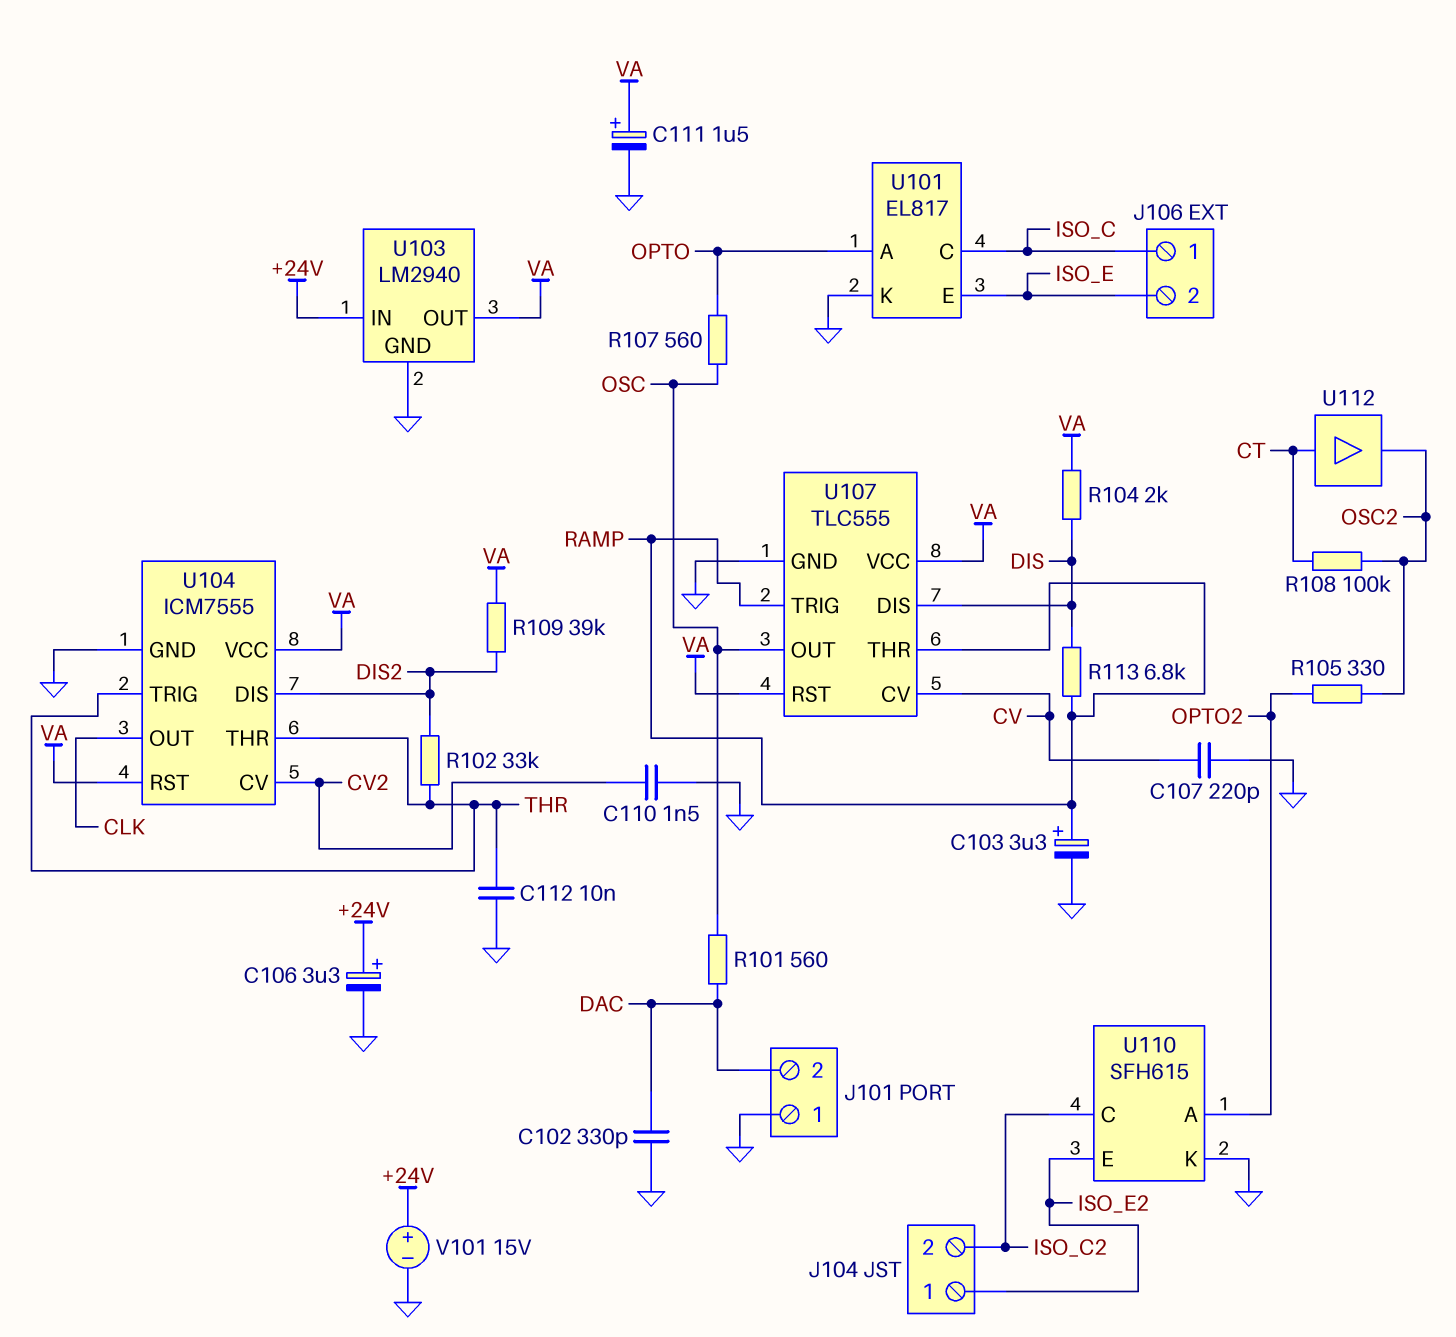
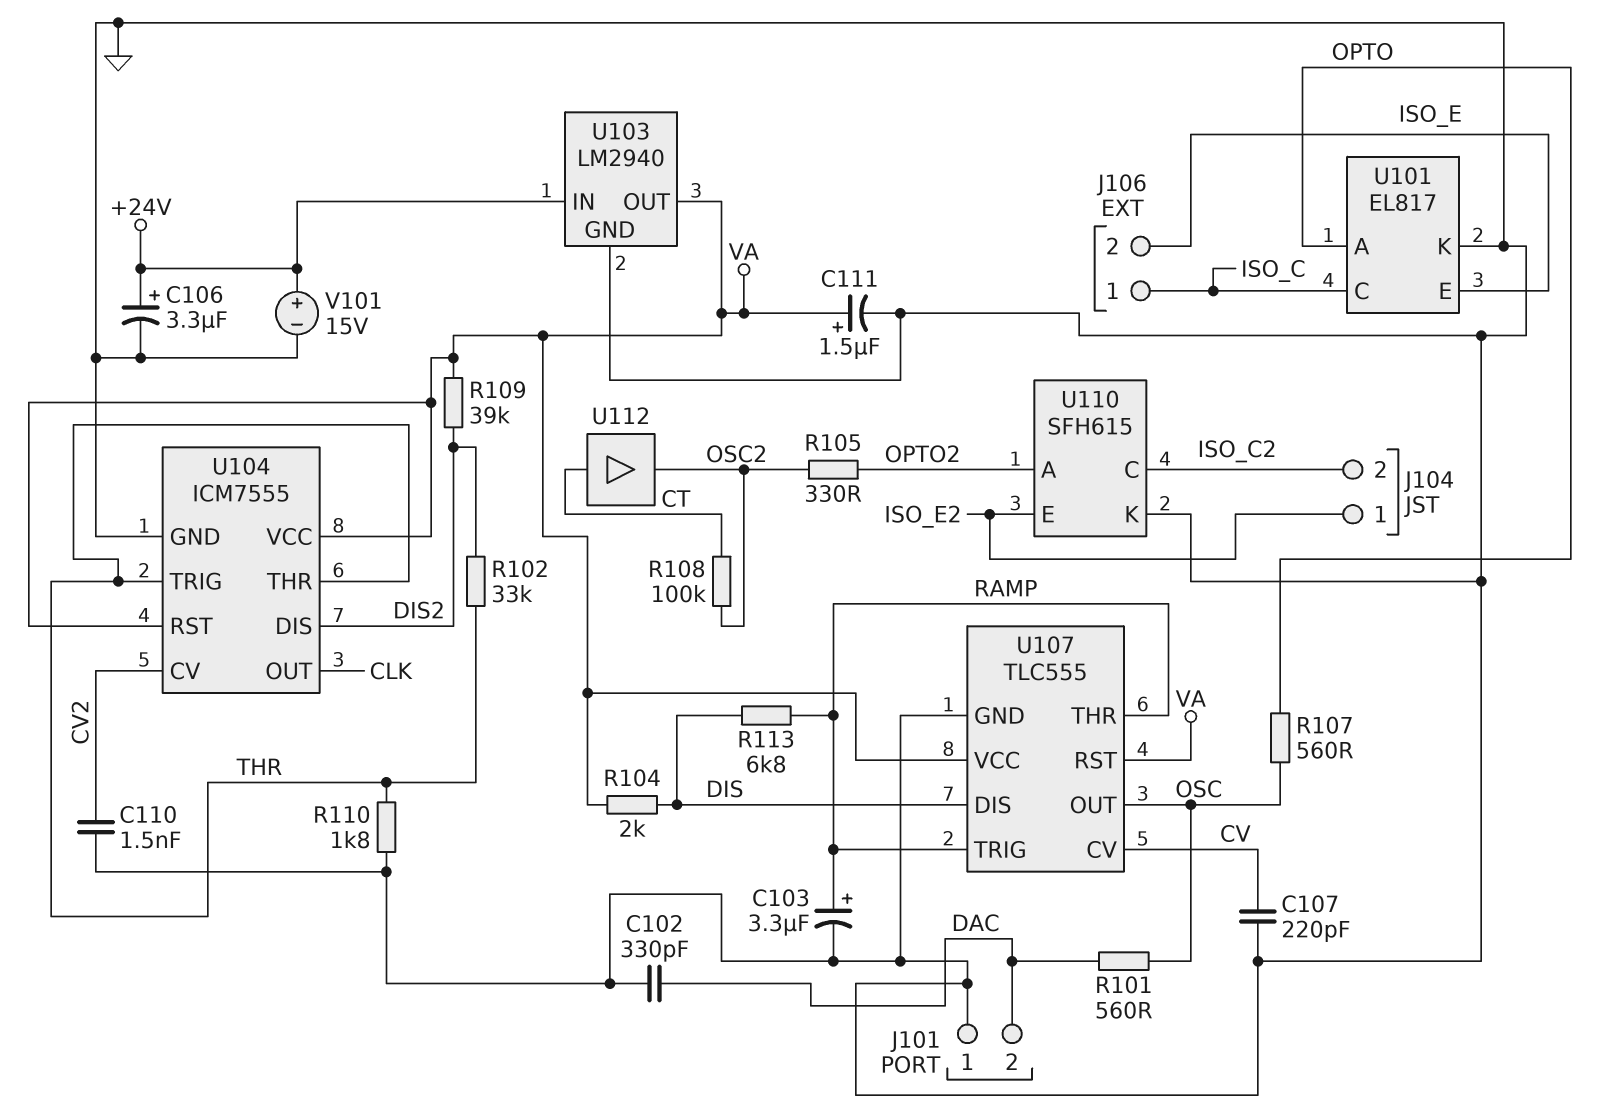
C112: 10nF (GND, THR) -> none
R110: none -> 1.8k (GND, THR)

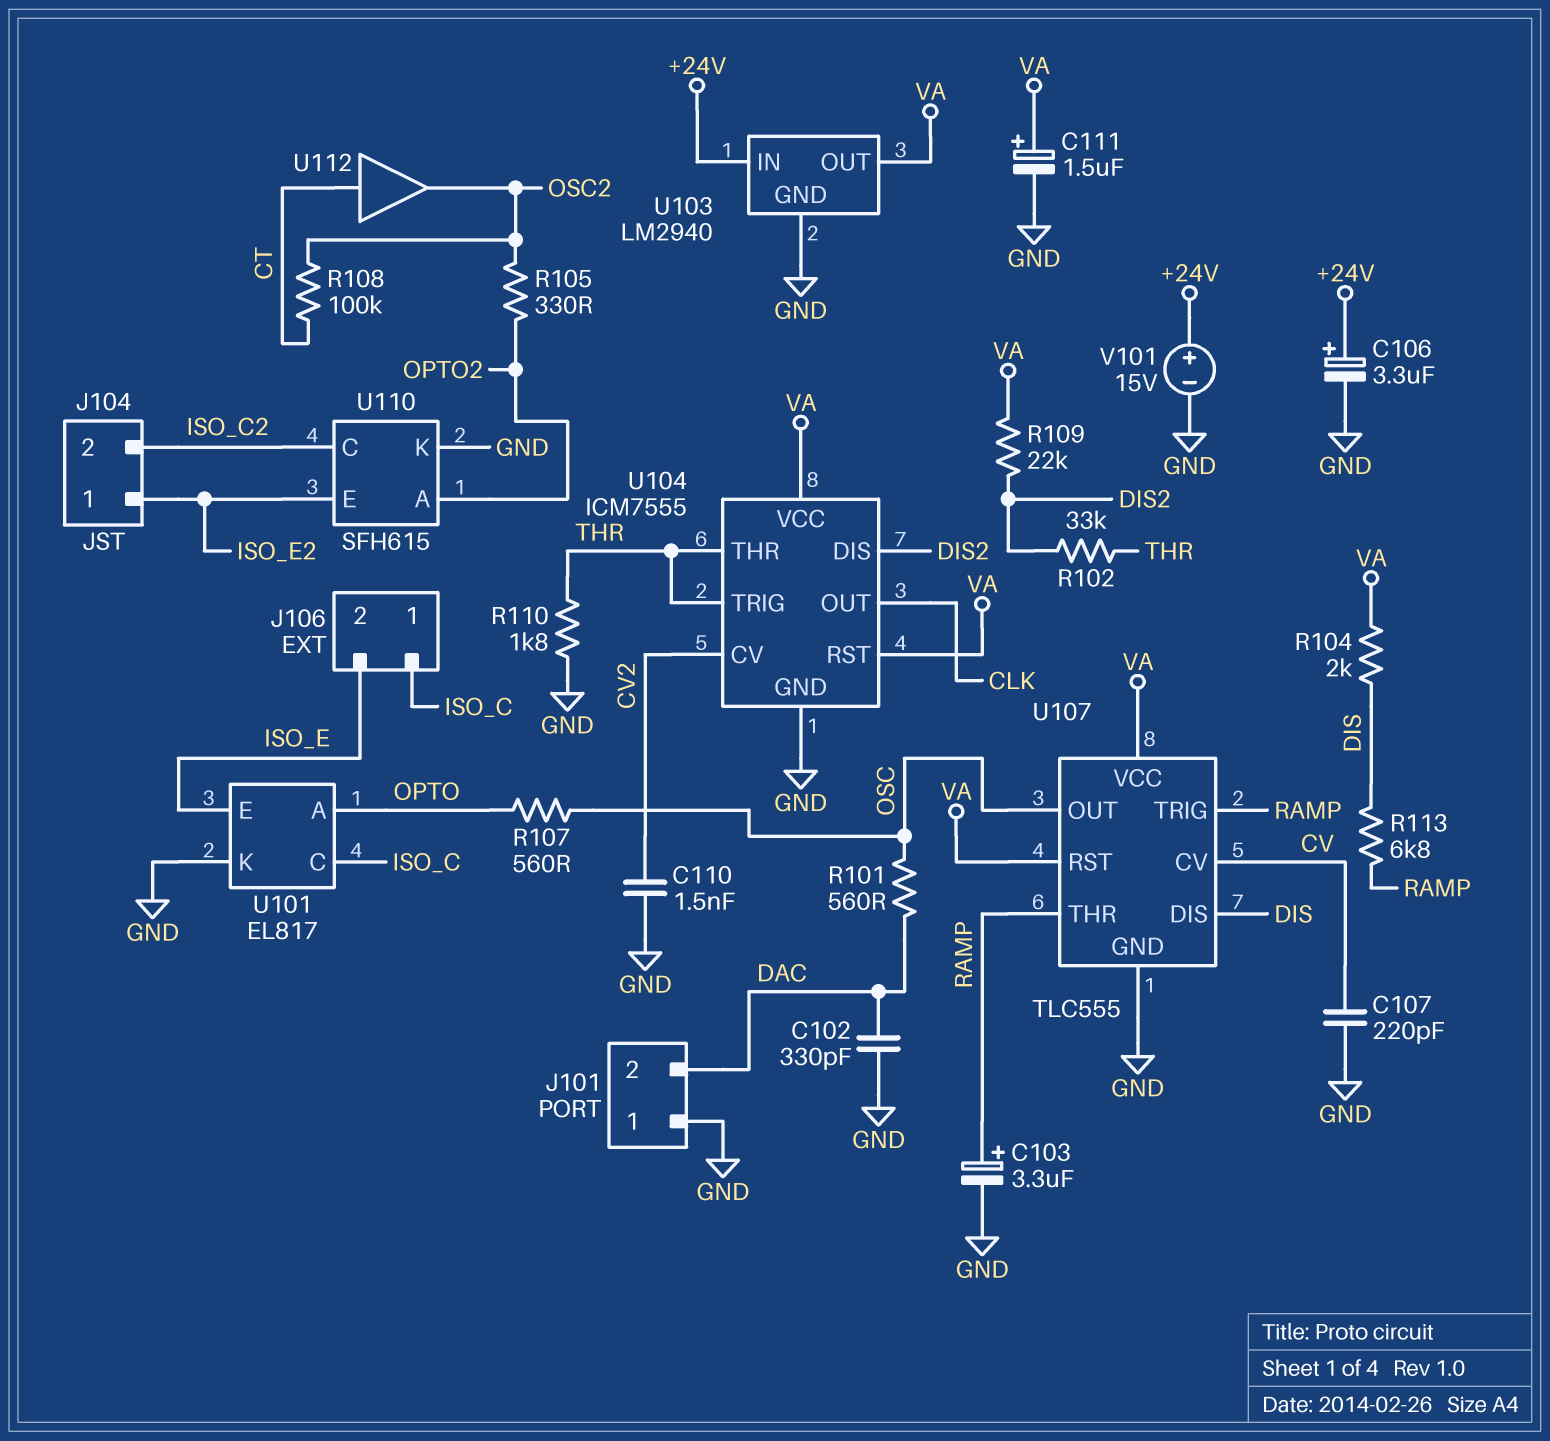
R109: 39k (DIS2, VA) -> 22k (DIS2, VA)

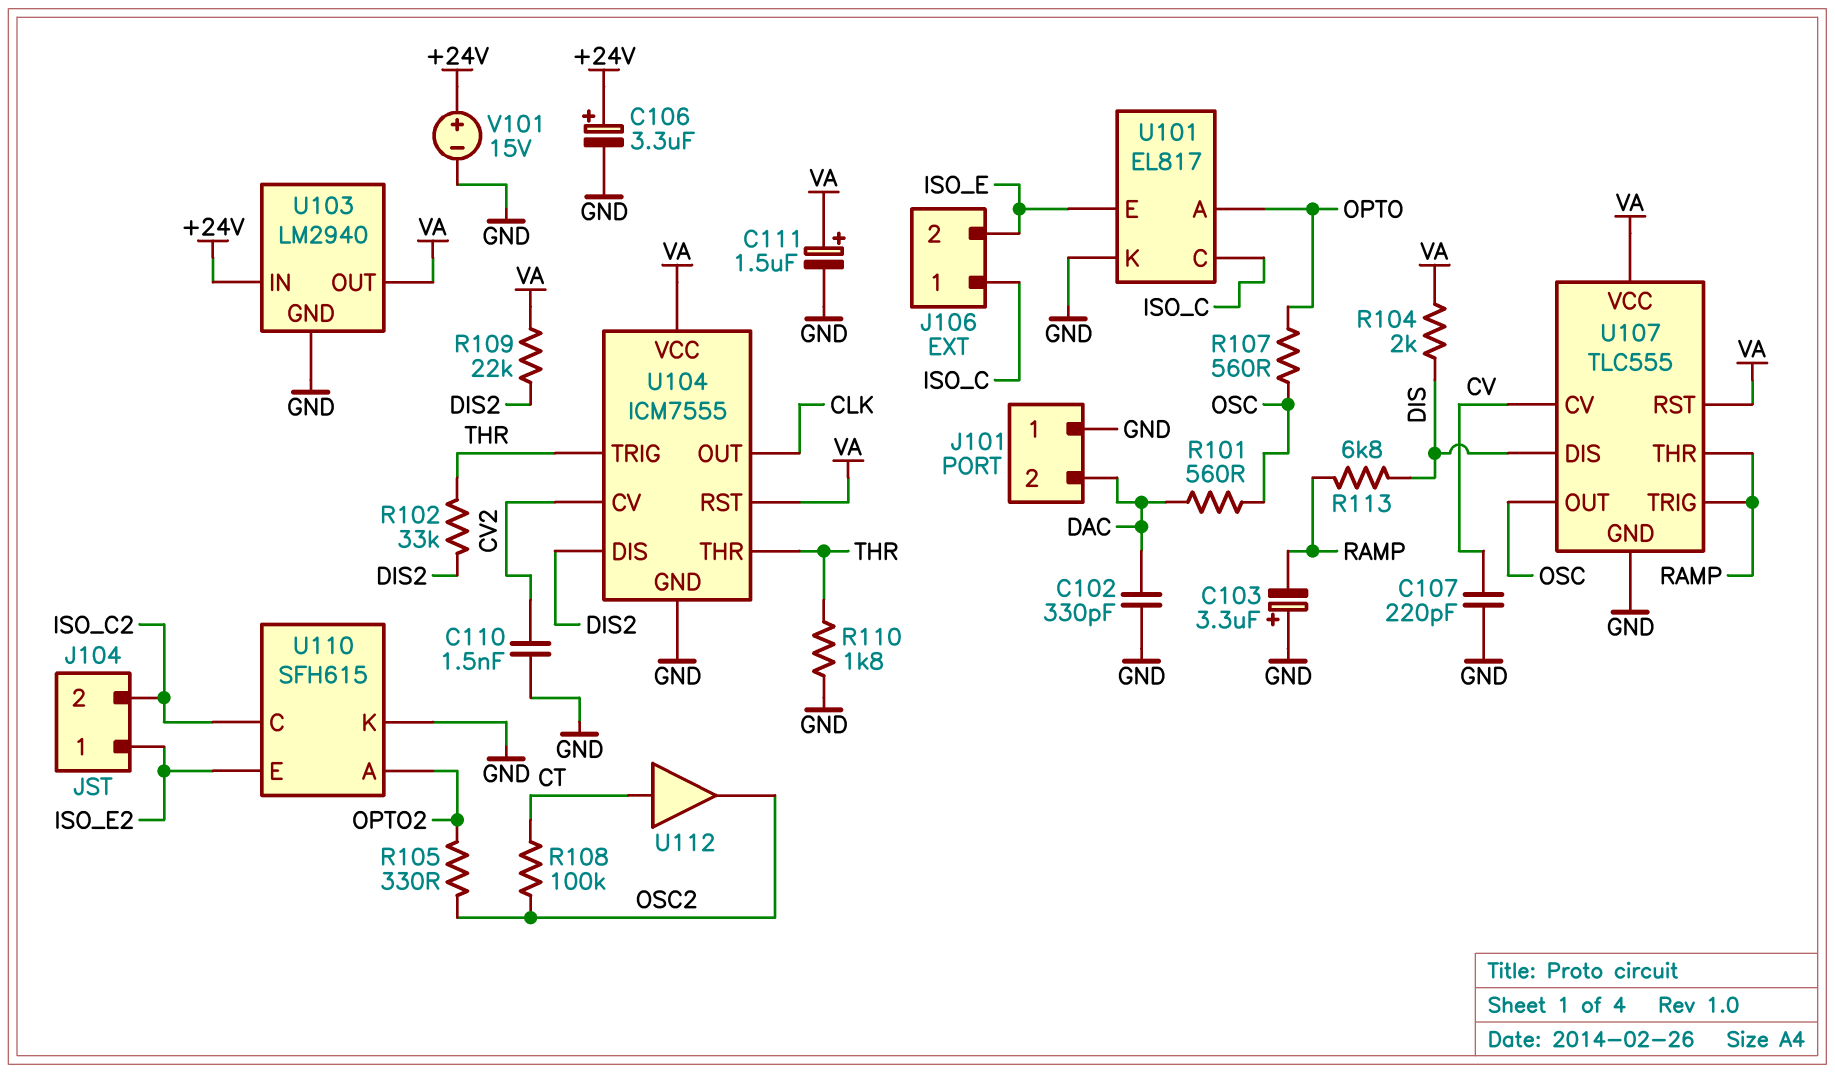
C103: 3.3uF (plus RAMP, minus GND) -> 3.3uF (plus GND, minus RAMP)

